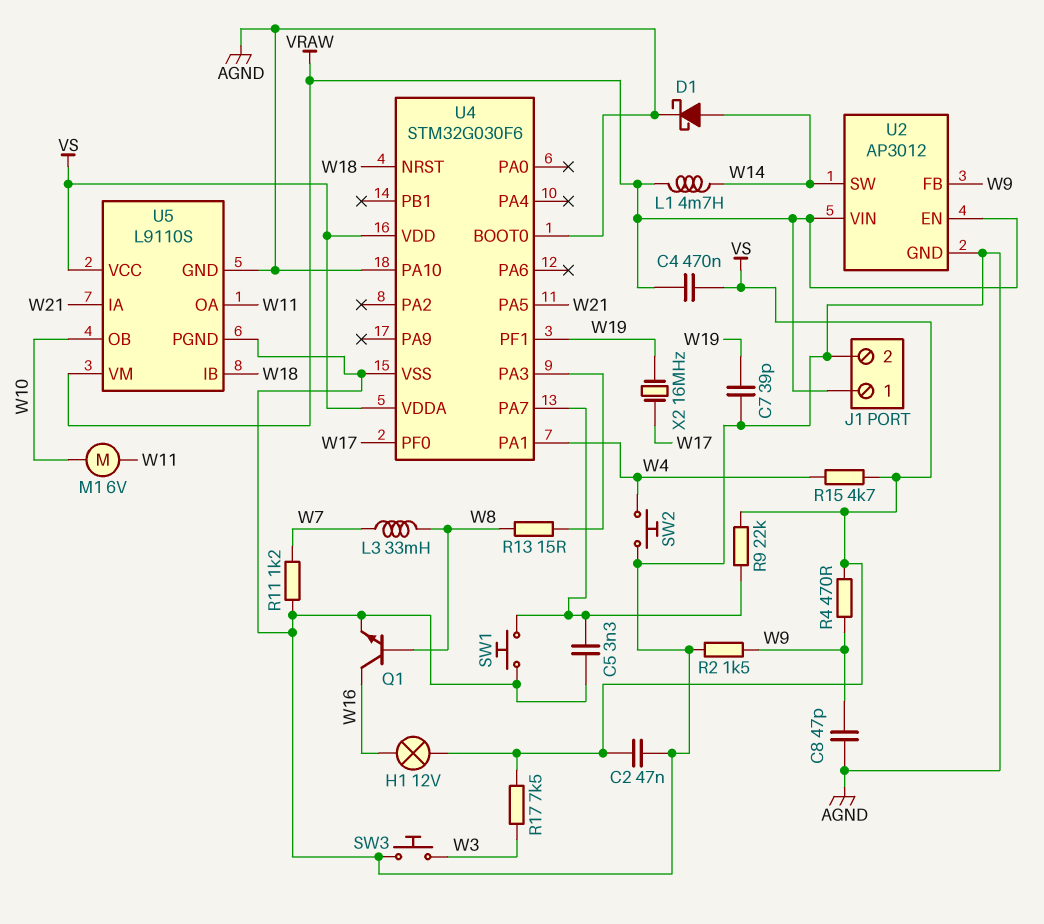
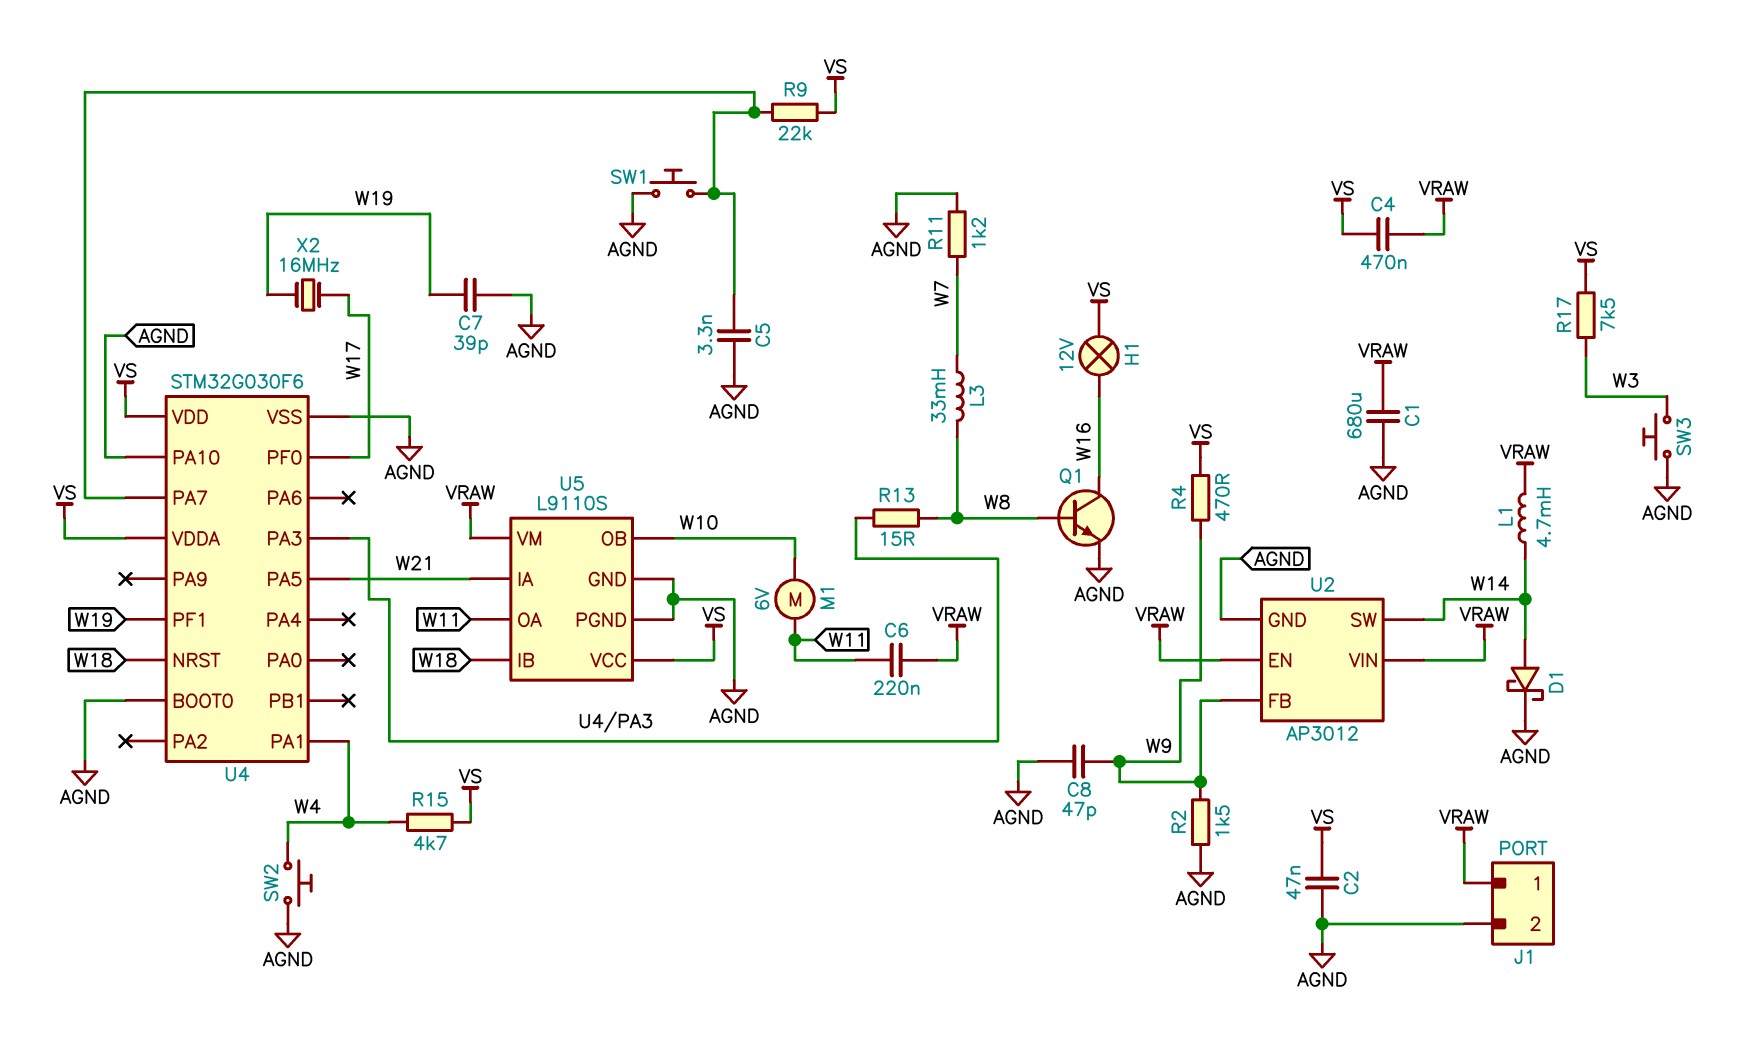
C1: none -> 680uF (AGND, VRAW)
C6: none -> 220nF (VRAW, W11)

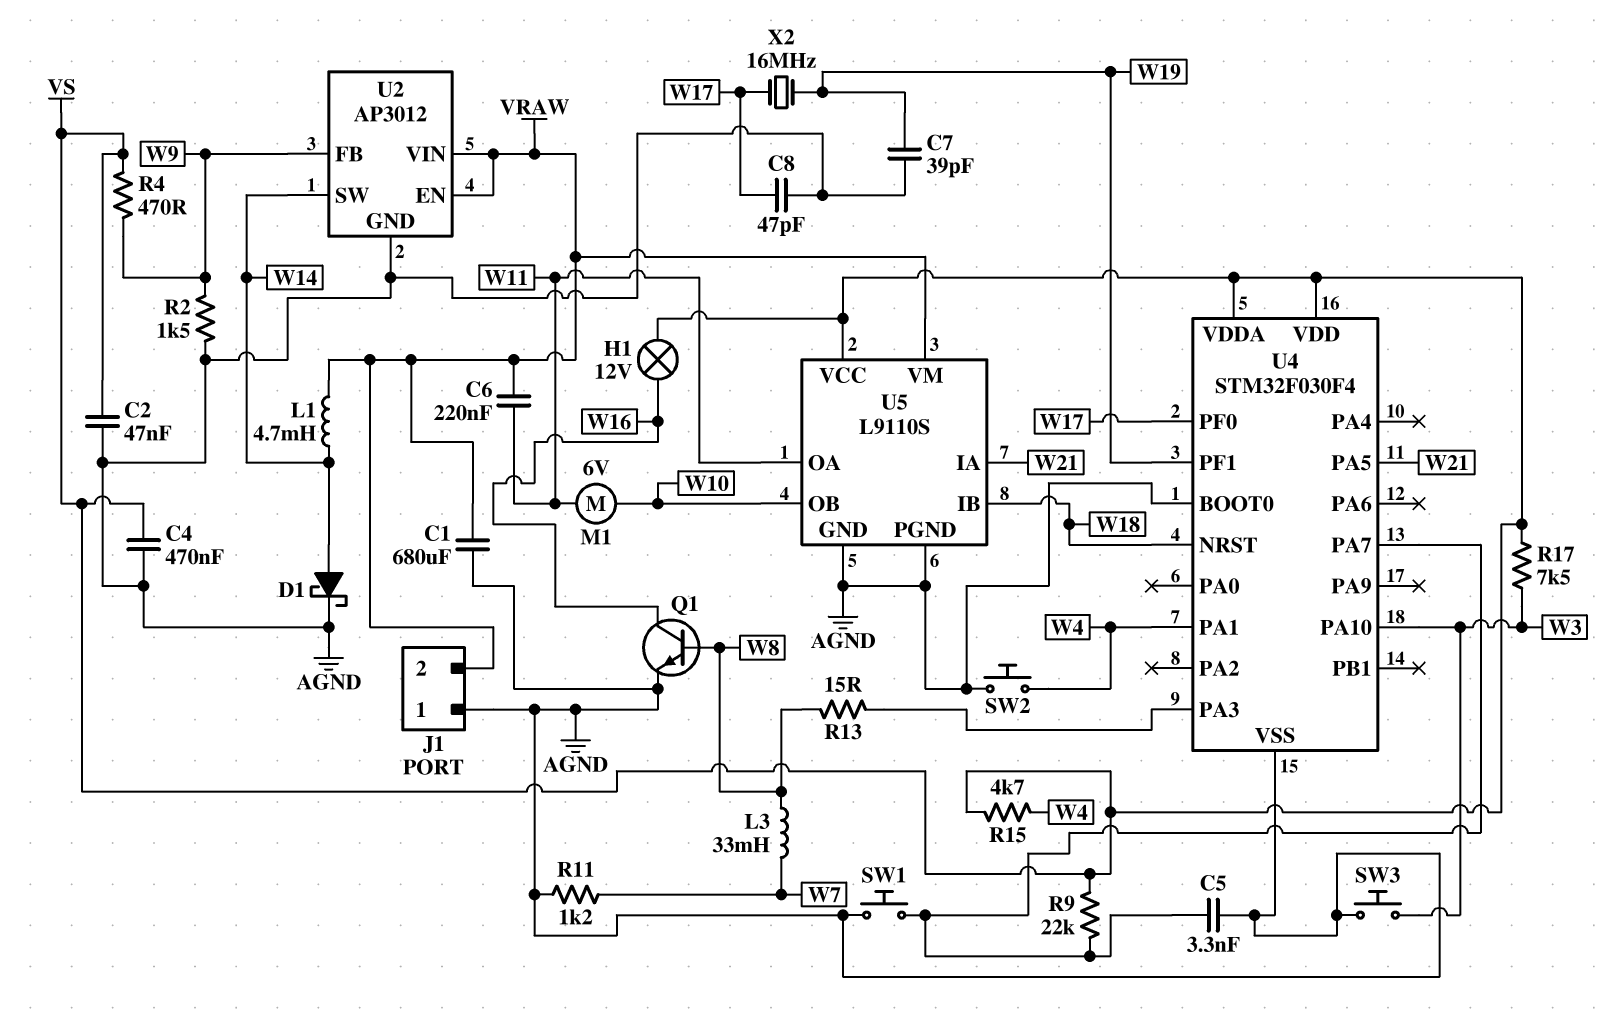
C4: 470nF (VRAW, VS) -> 470nF (AGND, VS)
C8: 47pF (AGND, W9) -> 47pF (AGND, W17)
J1 pin 1: VRAW -> AGND
J1 pin 2: AGND -> VRAW
U4: STM32G030F6 -> STM32F030F4
U4 pin PA10: AGND -> W3

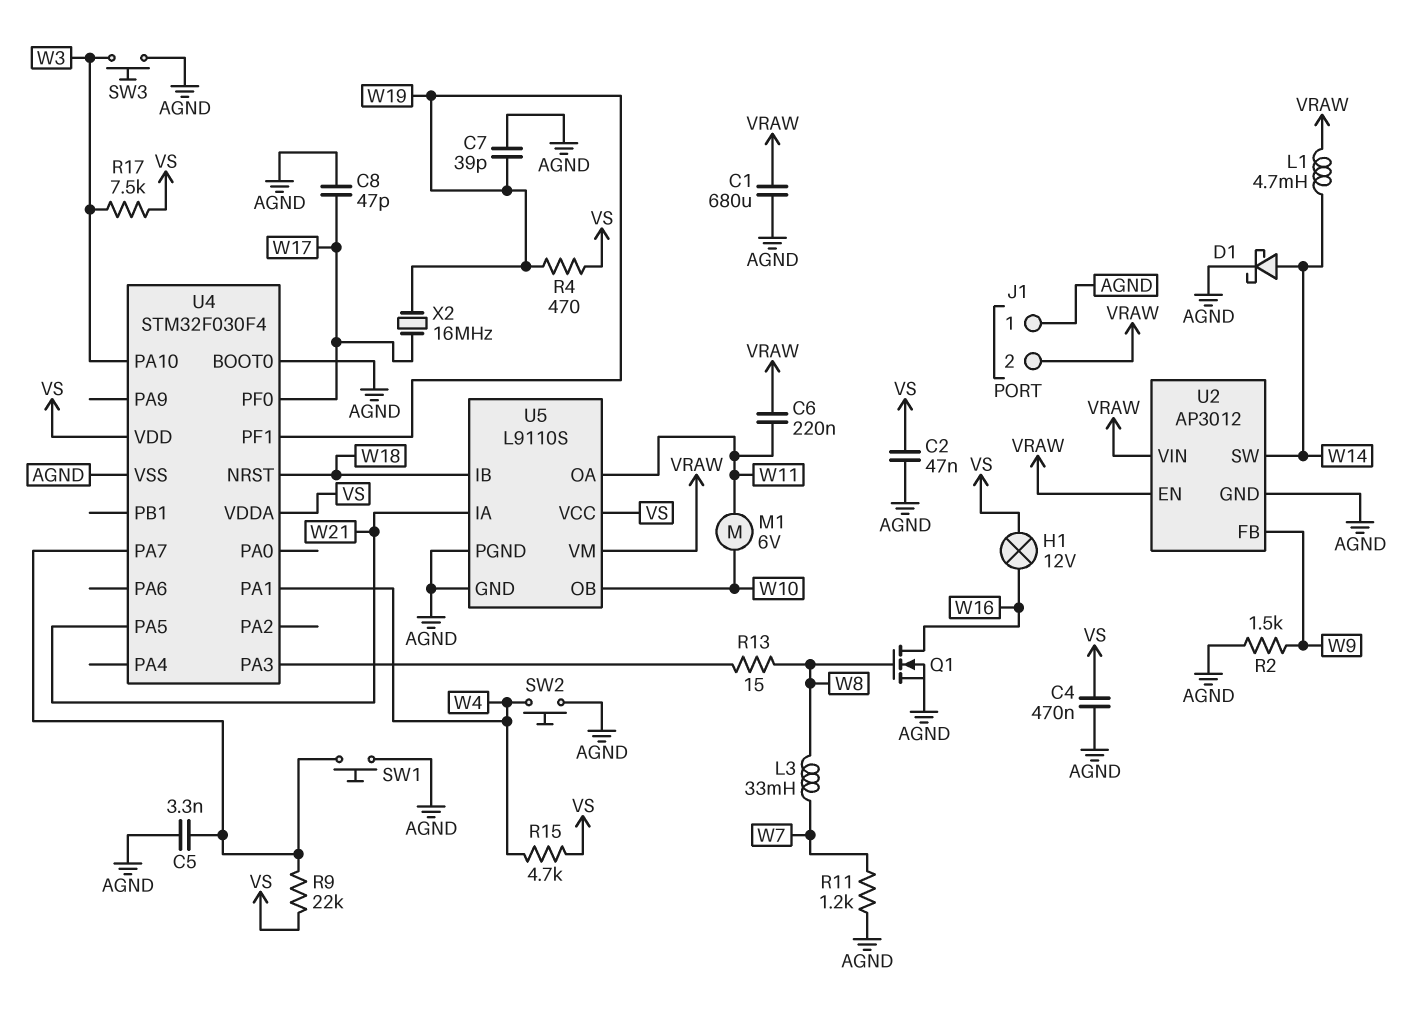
Q1: NPN (B W8, C W16, E AGND) -> NMOS (G W8, D W16, S AGND)
R4: 470 (VS, W9) -> 470 (VS, W19)

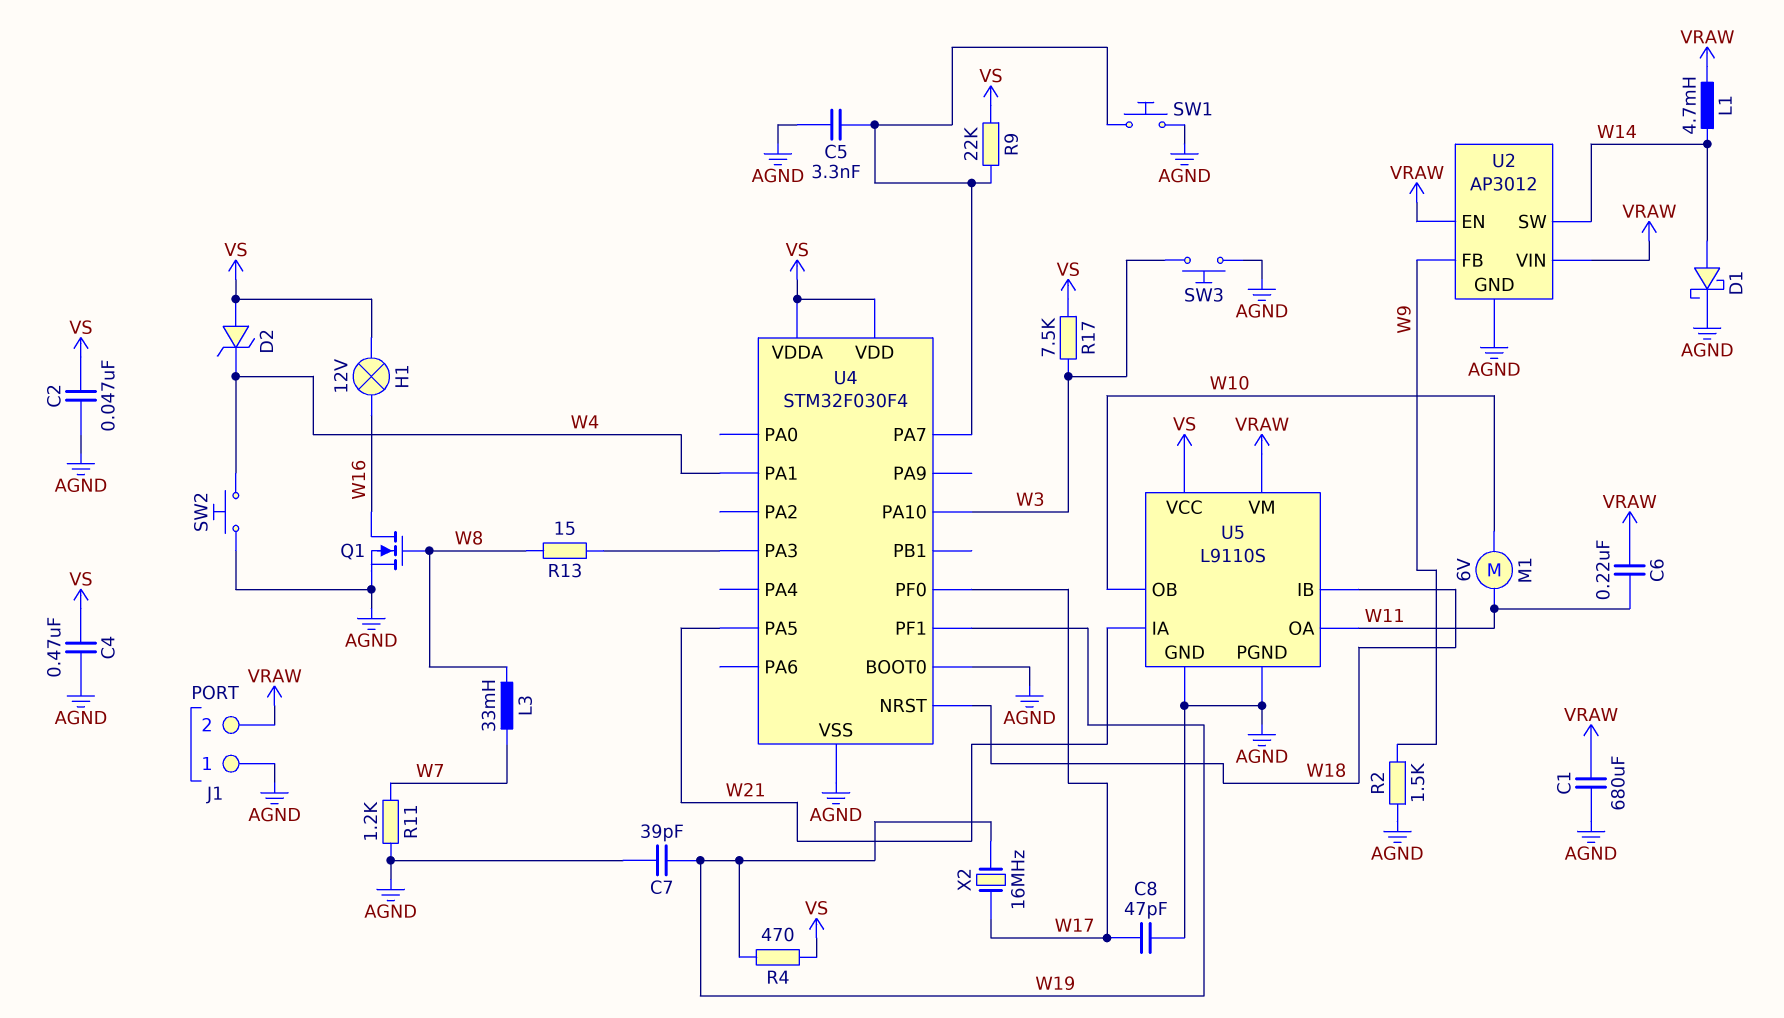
D2: none -> zener (A VS, K W4)
R15: 4.7k (VS, W4) -> none

